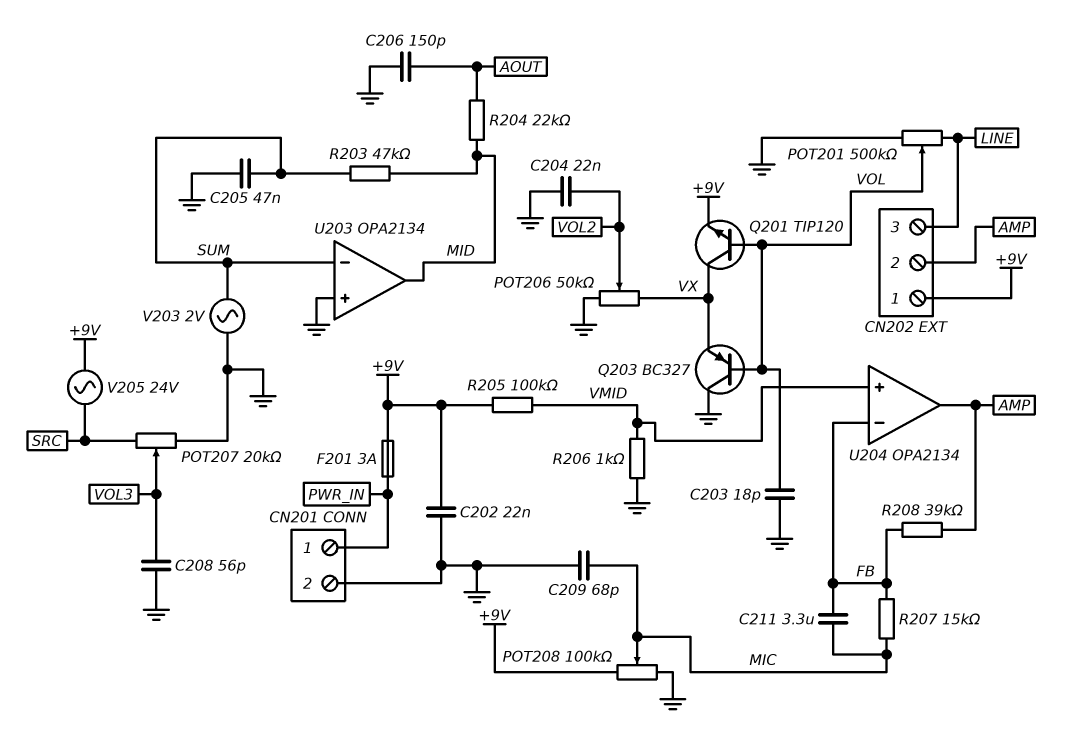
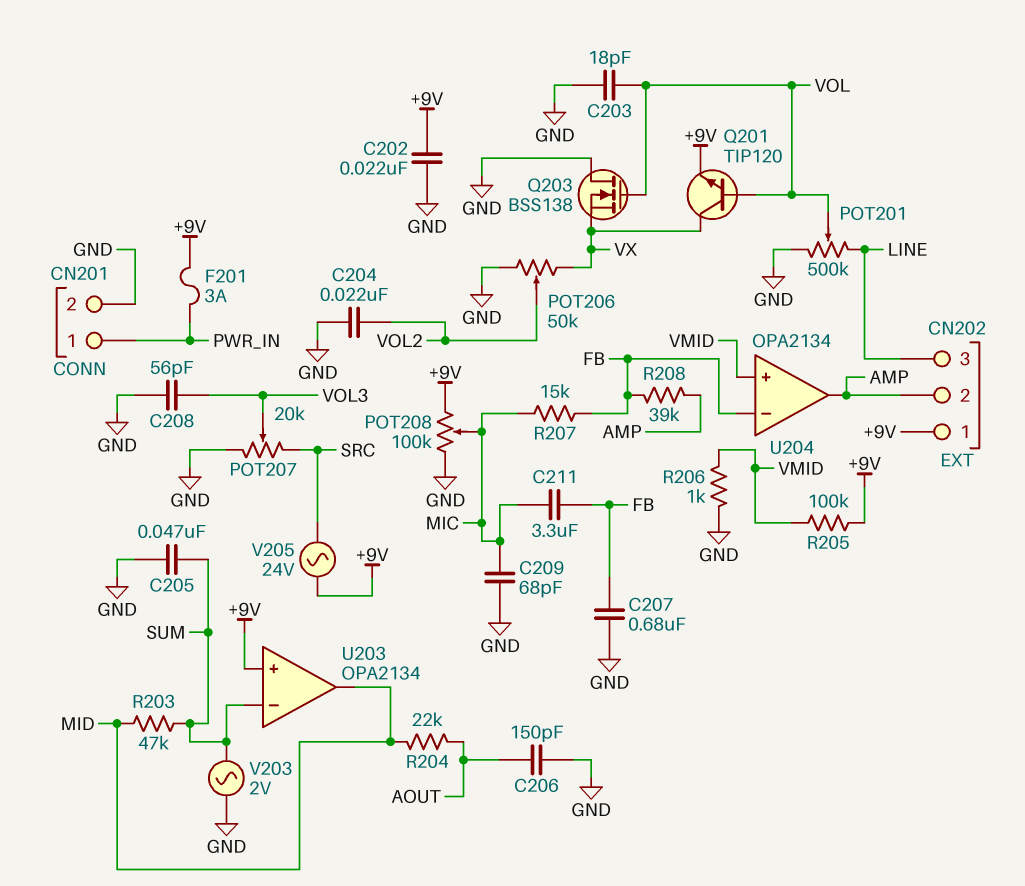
C207: none -> 680nF (FB, GND)
Q203: PNP BC327 (B VOL, C GND, E VX) -> NMOS BSS138 (G VOL, D GND, S VX)
U203 pin in+: GND -> +9V

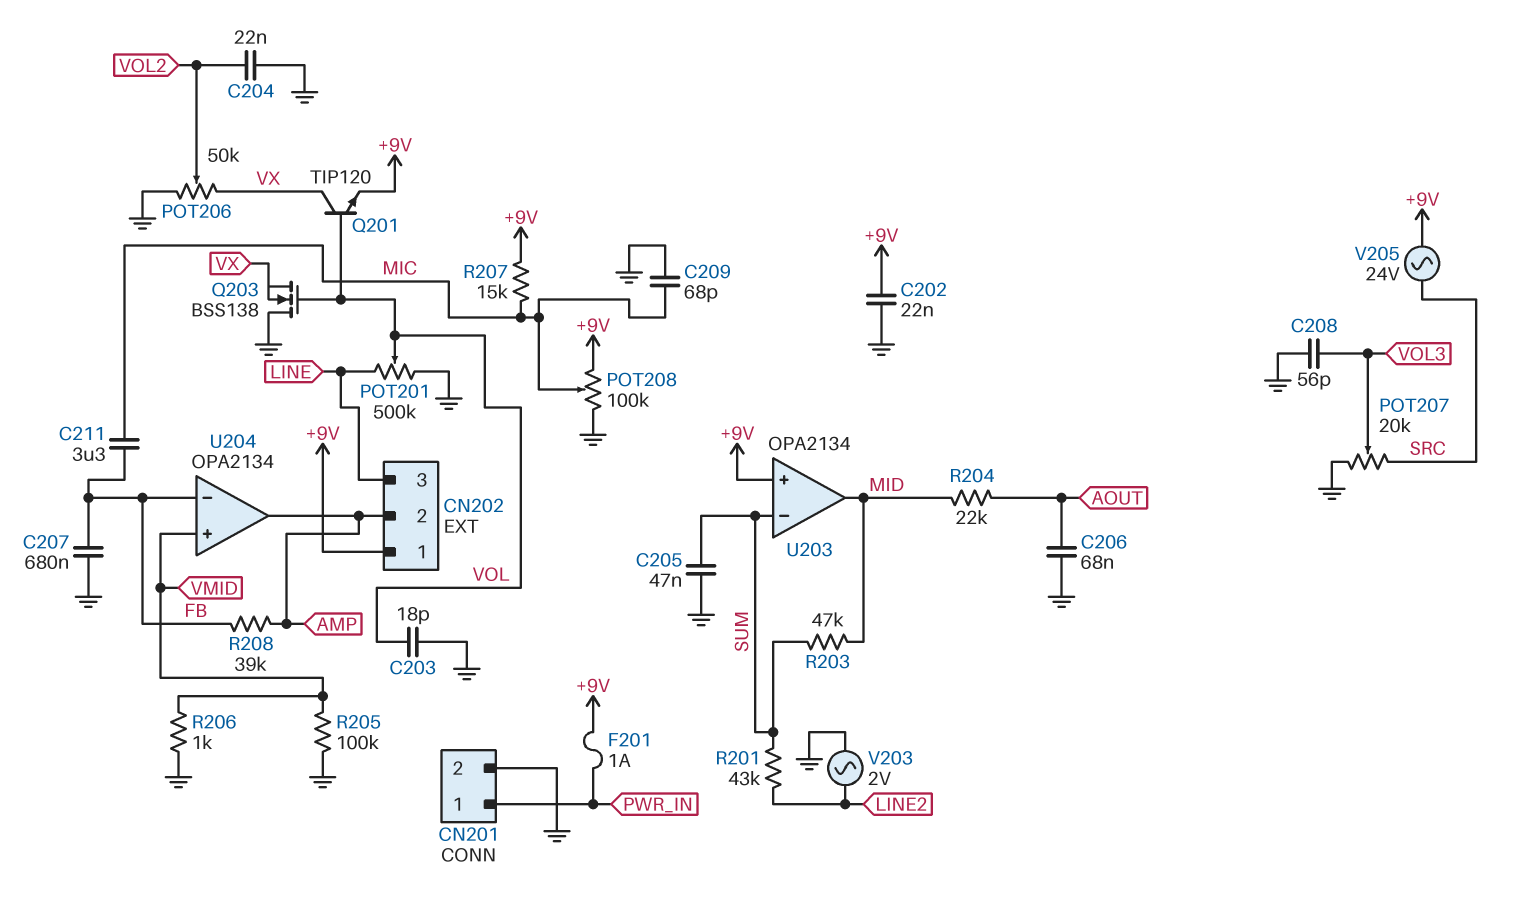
C206: 150pF (AOUT, GND) -> 68nF (AOUT, GND)
F201: 3A (+9V, PWR_IN) -> 1A (+9V, PWR_IN)
R201: none -> 43k (LINE2, SUM)
R205: 100k (+9V, VMID) -> 100k (GND, VMID)
R207: 15k (FB, MIC) -> 15k (+9V, MIC)
V203: AC 2V (GND, SUM) -> AC 2V (GND, LINE2)

